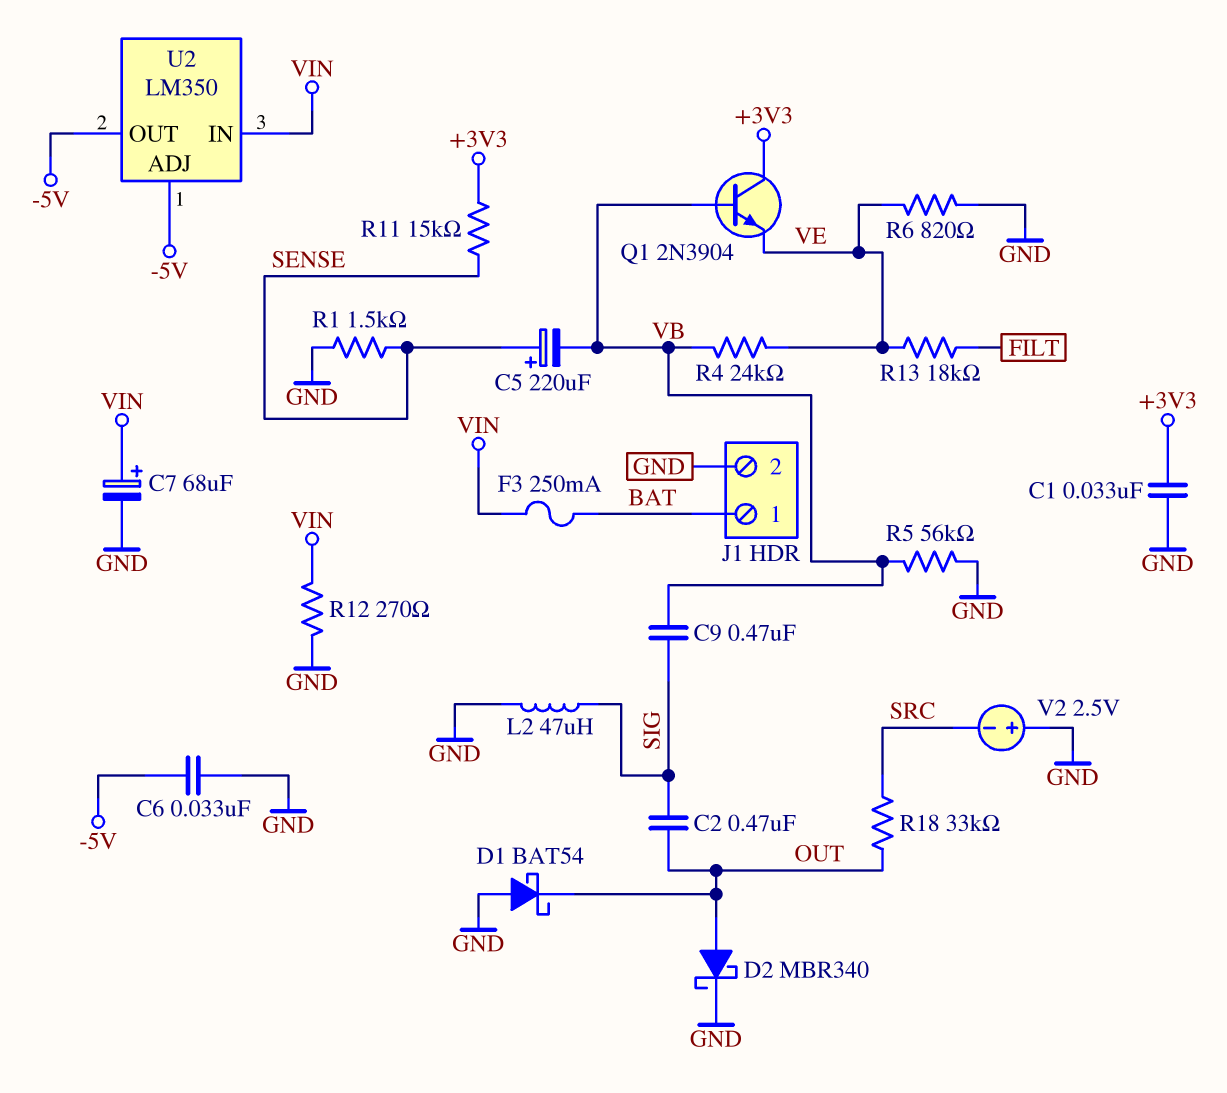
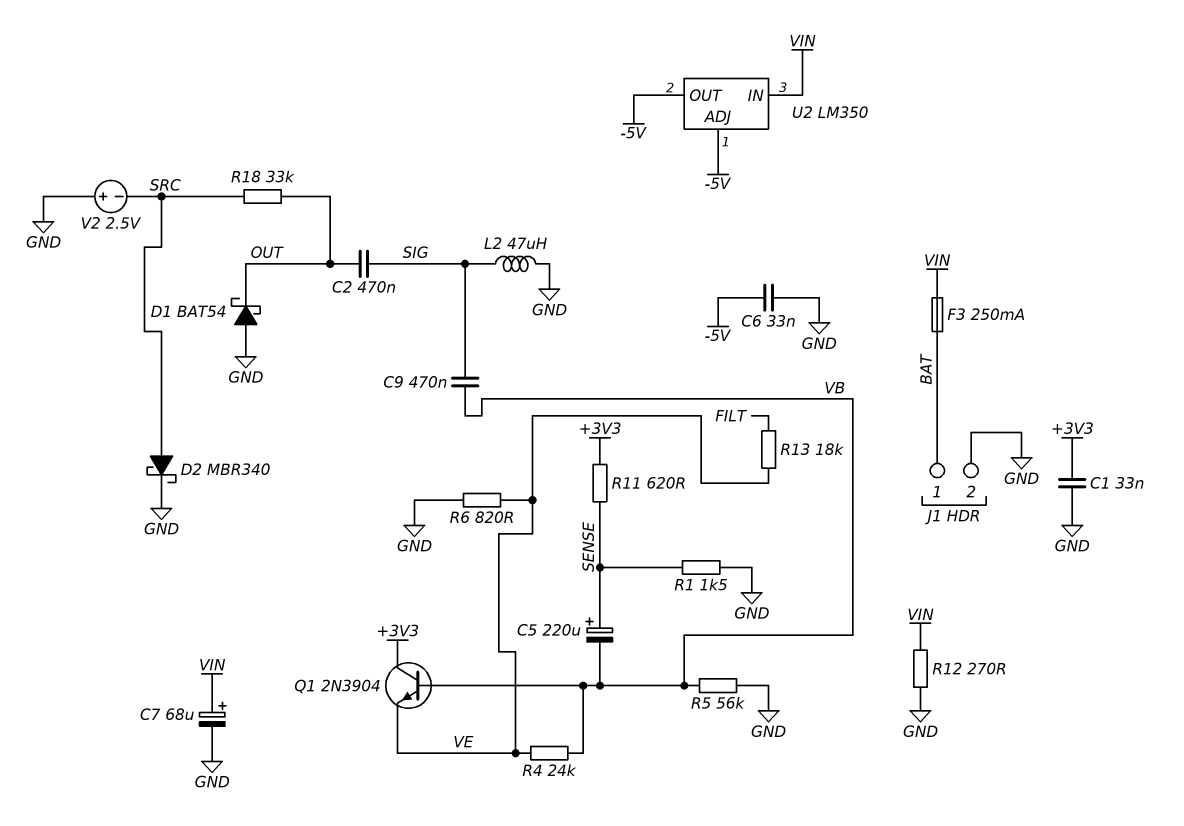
D2: schottky MBR340 (A OUT, K GND) -> schottky MBR340 (A SRC, K GND)
R11: 15k (+3V3, SENSE) -> 620 (+3V3, SENSE)

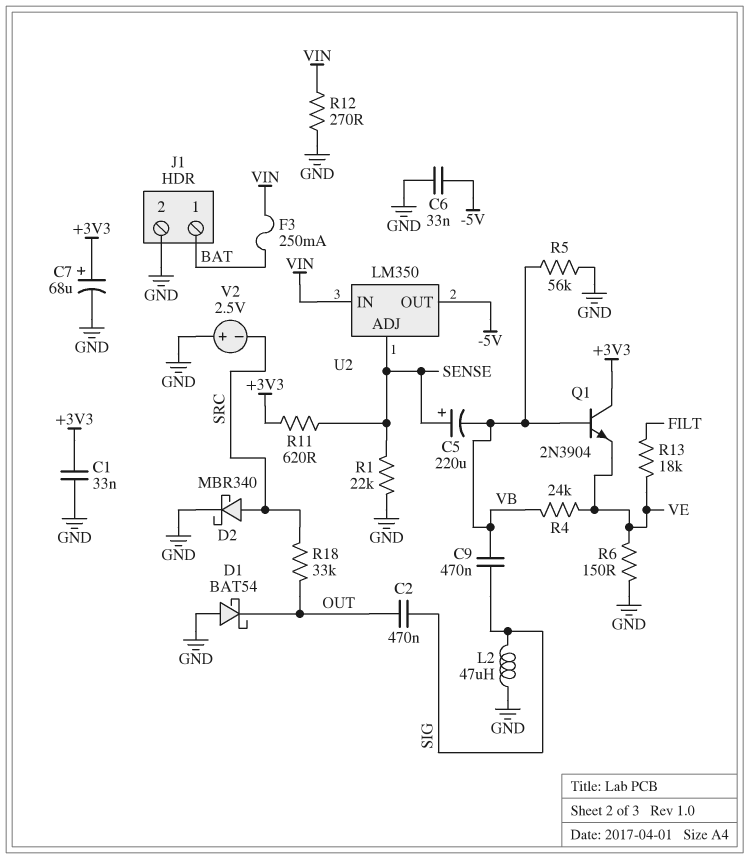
C7: 68uF (plus VIN, minus GND) -> 68uF (plus +3V3, minus GND)
R1: 1.5k (GND, SENSE) -> 22k (GND, SENSE)
R6: 820 (GND, VE) -> 150 (GND, VE)
U2 pin ADJ: -5V -> SENSE

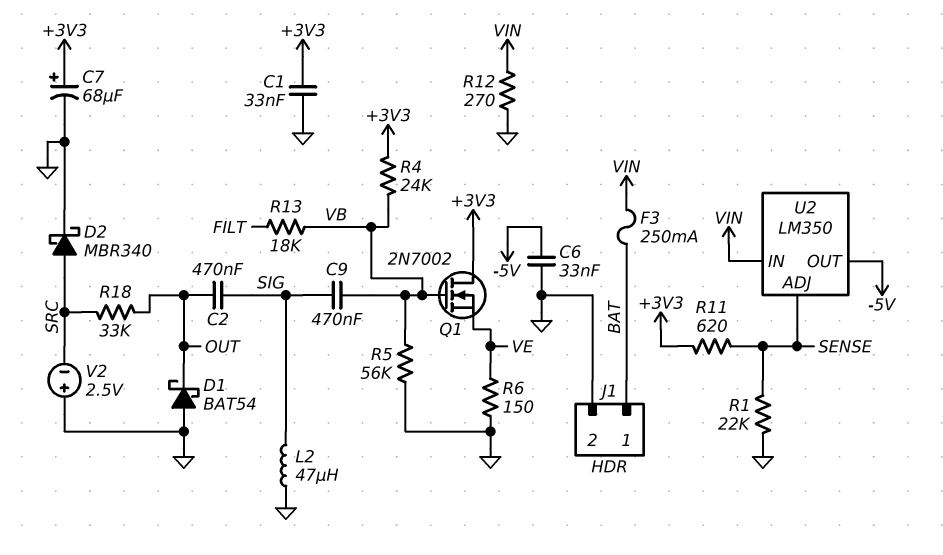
C5: 220uF (plus SENSE, minus VB) -> none
Q1: NPN 2N3904 (B VB, C +3V3, E VE) -> NMOS 2N7002 (G VB, D +3V3, S VE)
R4: 24k (VB, VE) -> 24k (+3V3, VB)
R13: 18k (FILT, VE) -> 18k (FILT, VB)

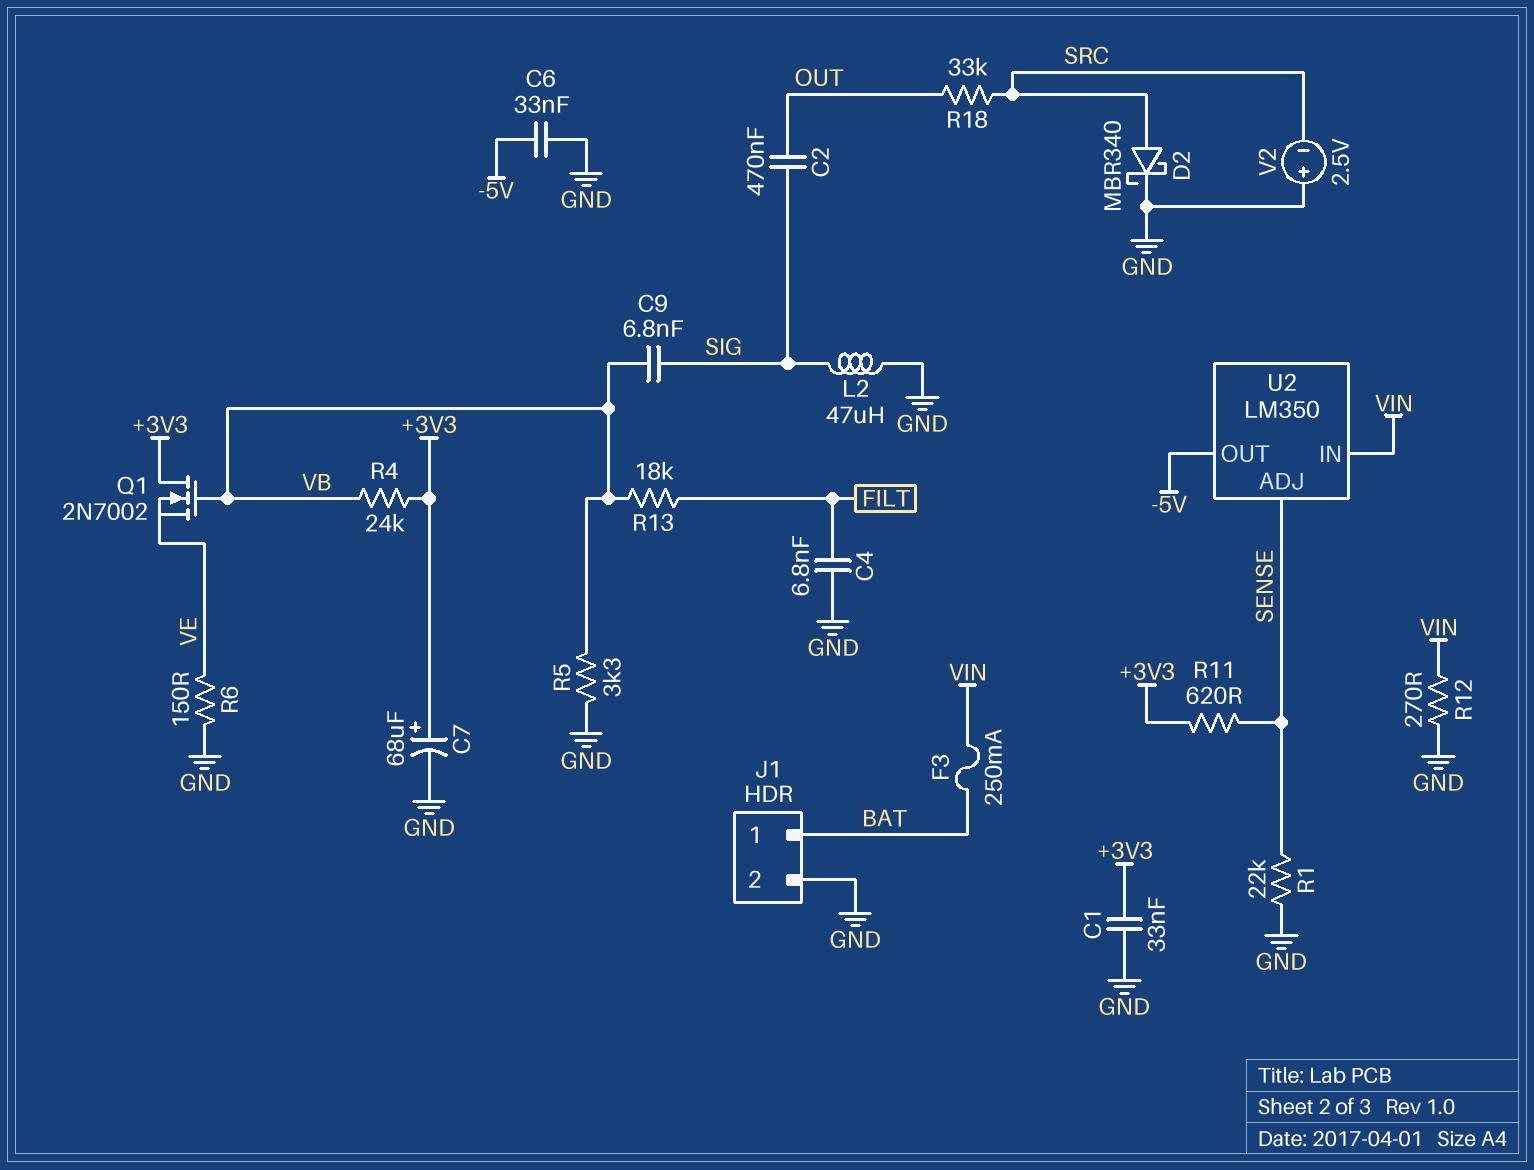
C4: none -> 6.8nF (FILT, GND)
C9: 470nF (SIG, VB) -> 6.8nF (SIG, VB)
D1: schottky BAT54 (A GND, K OUT) -> none
R5: 56k (GND, VB) -> 3.3k (GND, VB)

